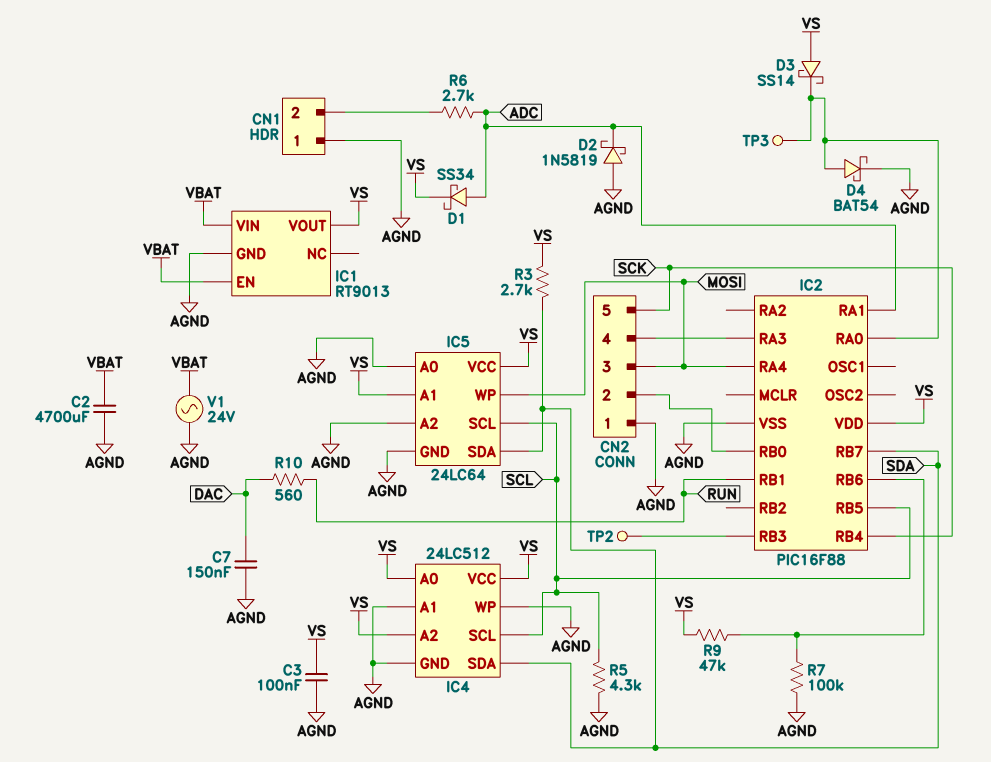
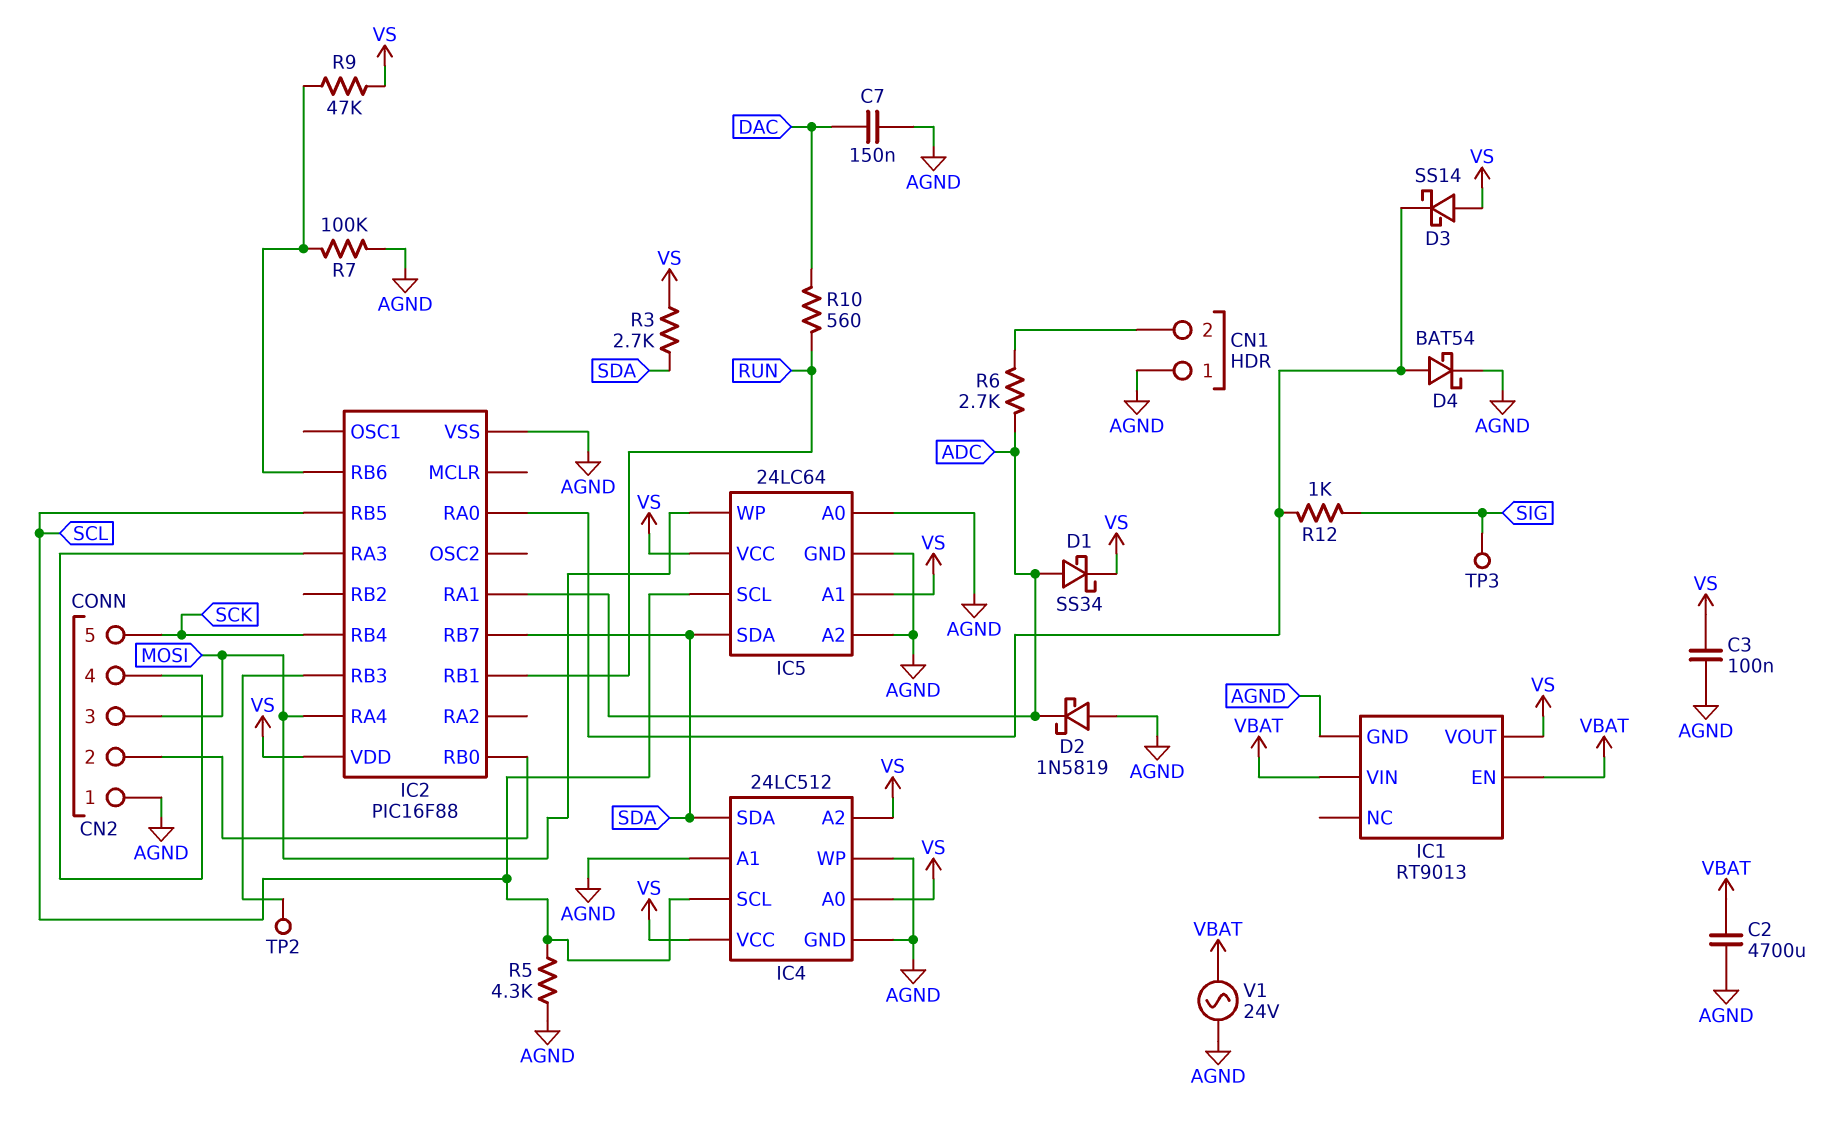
R12: none -> 1k (IC2/RA0, SIG)
TP3: test point (IC2/RA0) -> test point (SIG)

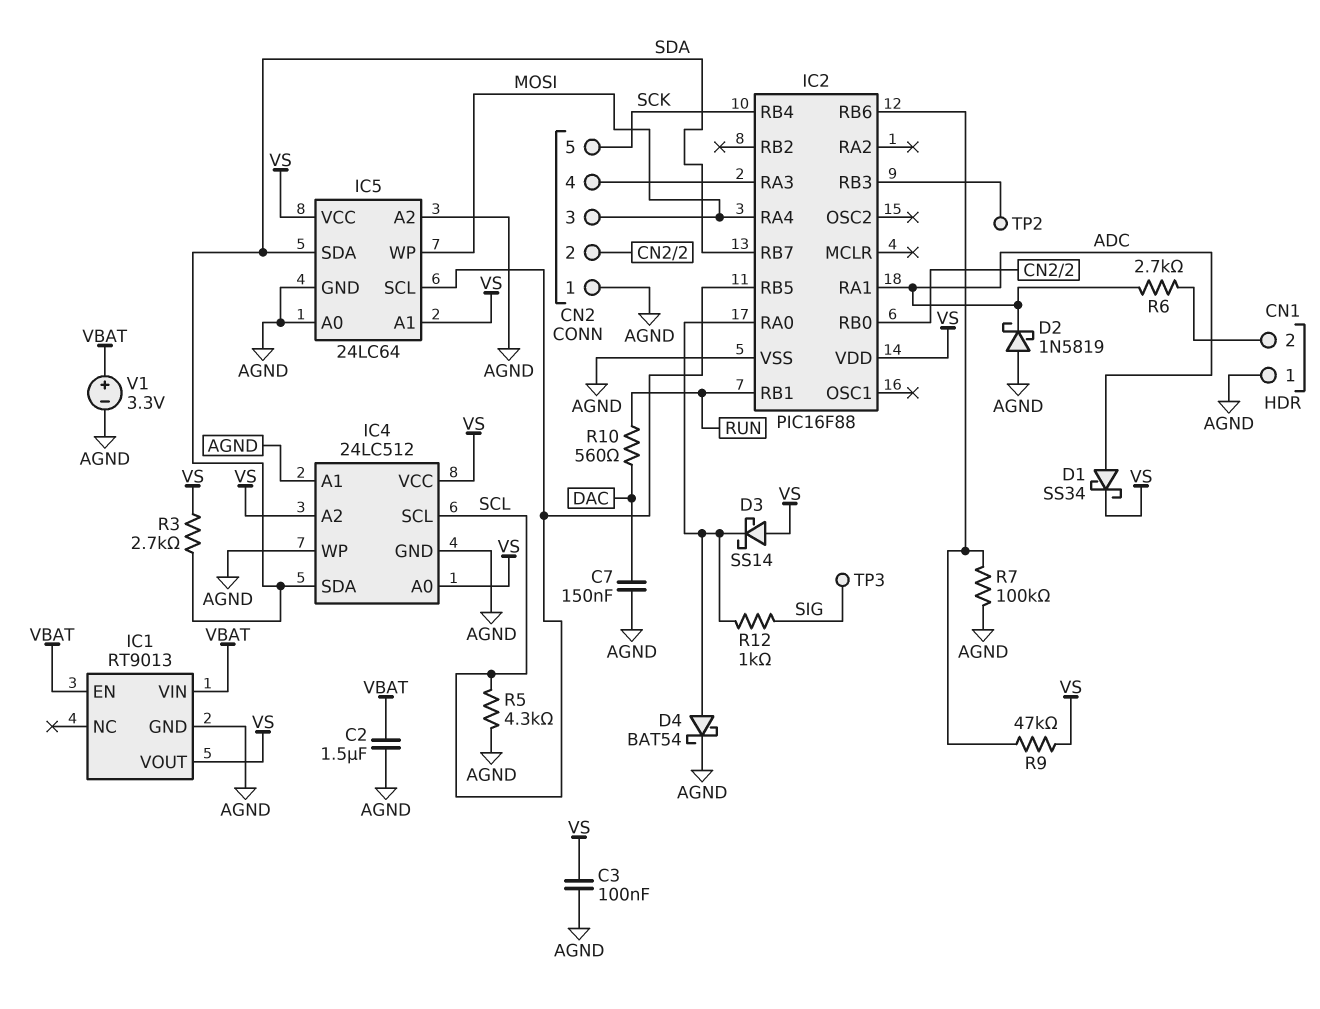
C2: 4700uF (AGND, VBAT) -> 1.5uF (AGND, VBAT)
V1: AC 24V (AGND, VBAT) -> 3.3V (plus VBAT, minus AGND)

